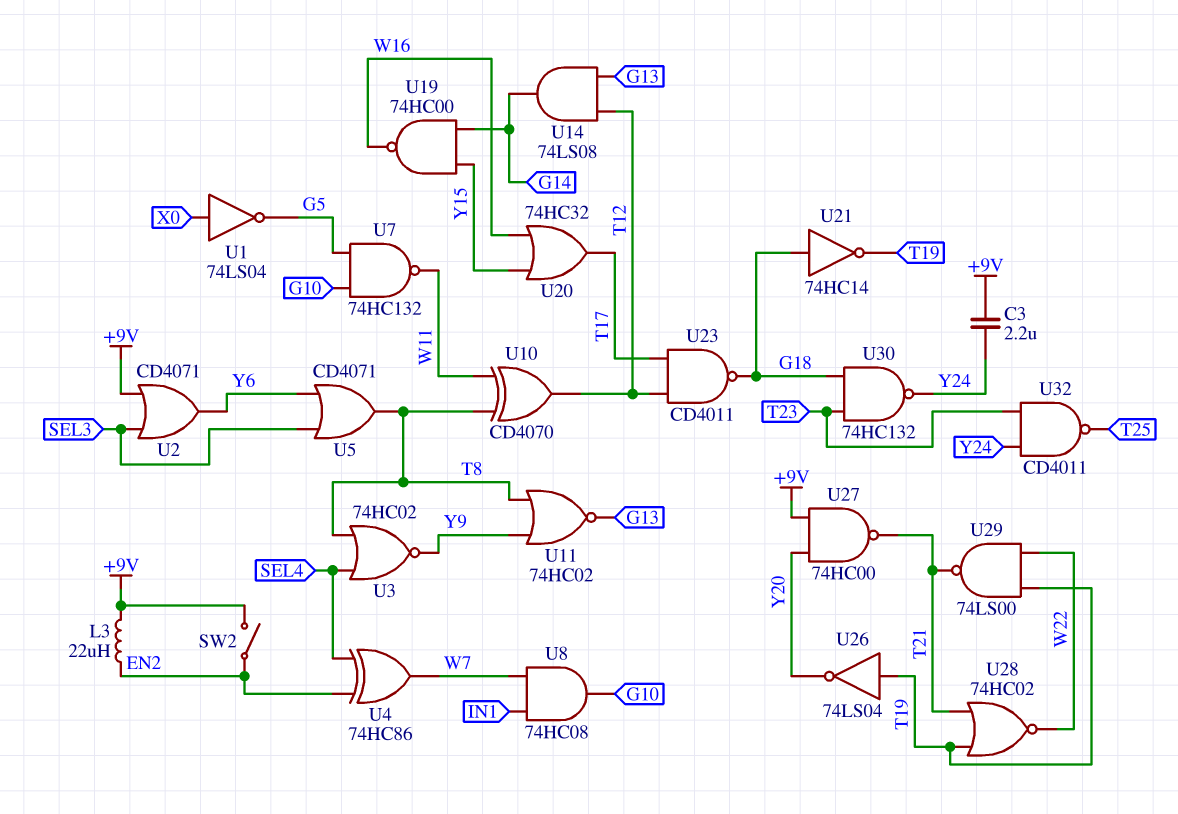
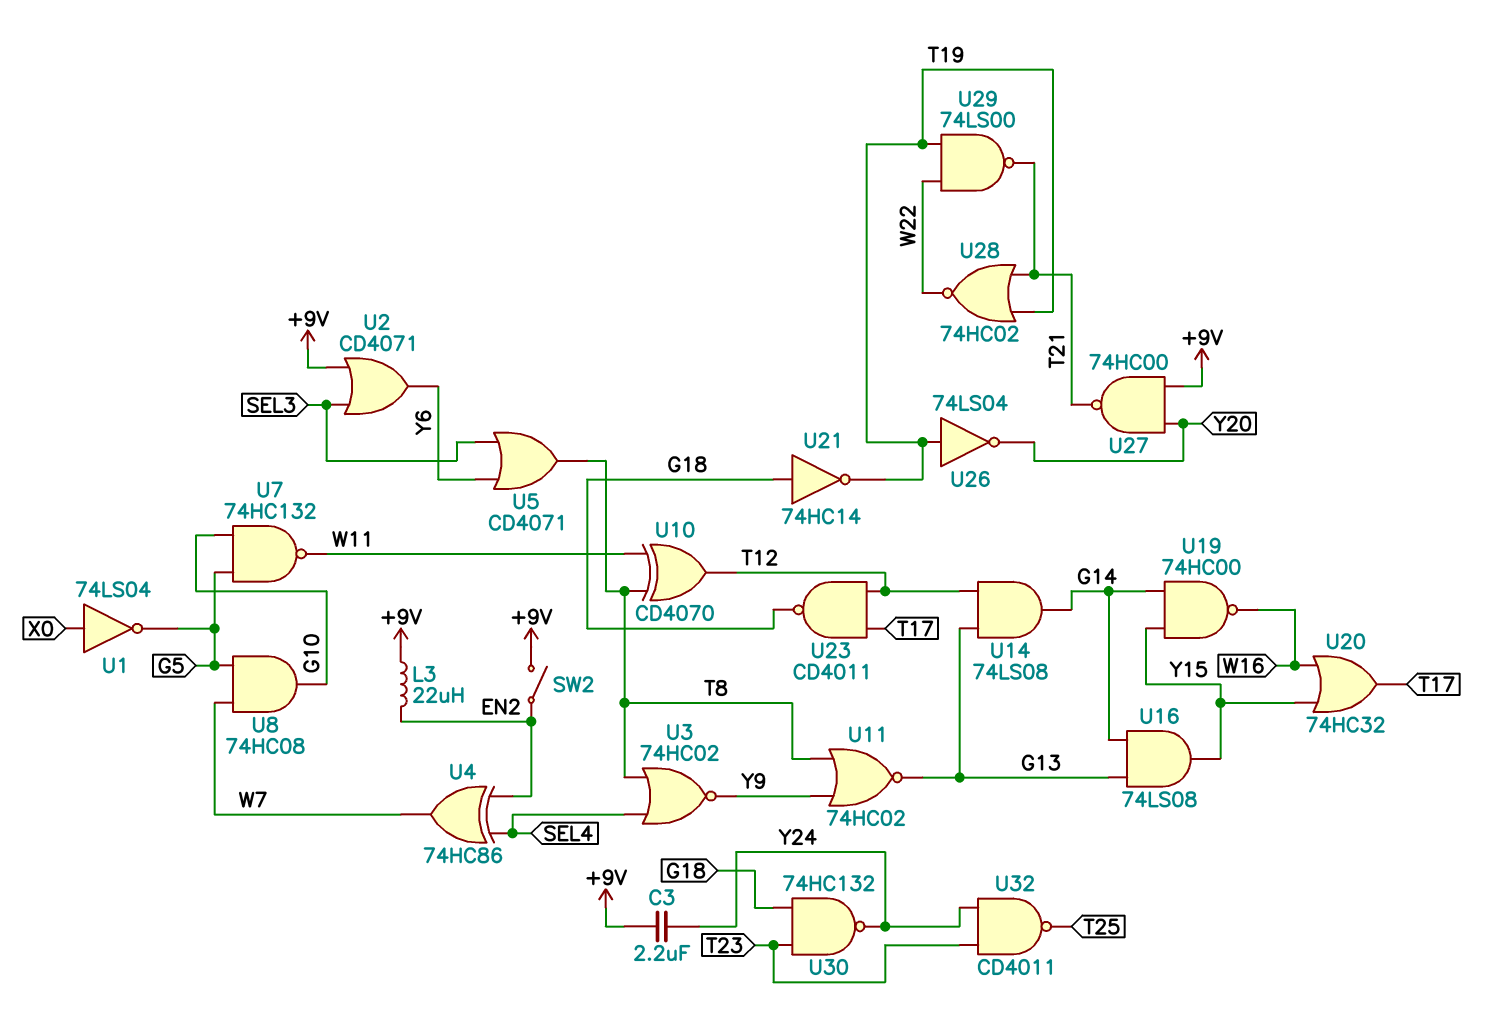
U8: AND 74HC08 (in IN1, in W7, out G10) -> AND 74HC08 (in G5, in W7, out G10)
U16: none -> AND 74LS08 (in G13, in G14, out Y15)

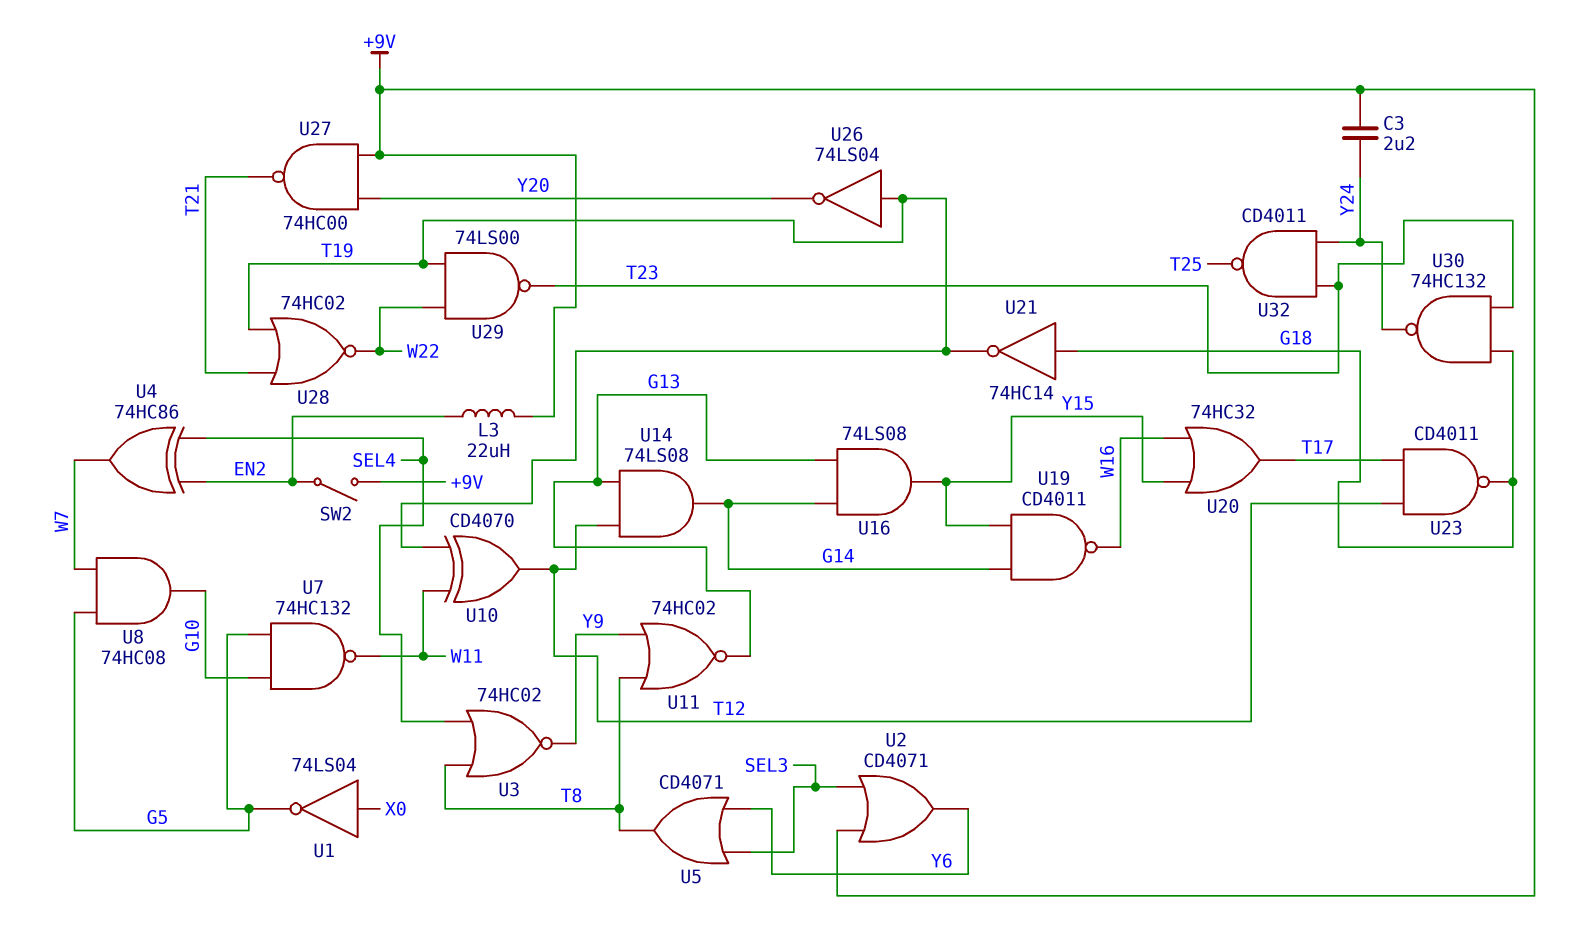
U10: XOR CD4070 (in T8, in W11, out T12) -> XOR CD4070 (in T19, in W11, out T12)
U19: NAND 74HC00 (in G14, in Y15, out W16) -> NAND CD4011 (in G14, in Y15, out W16)
U29: NAND 74LS00 (in T19, in W22, out T21) -> NAND 74LS00 (in T19, in W22, out T23)

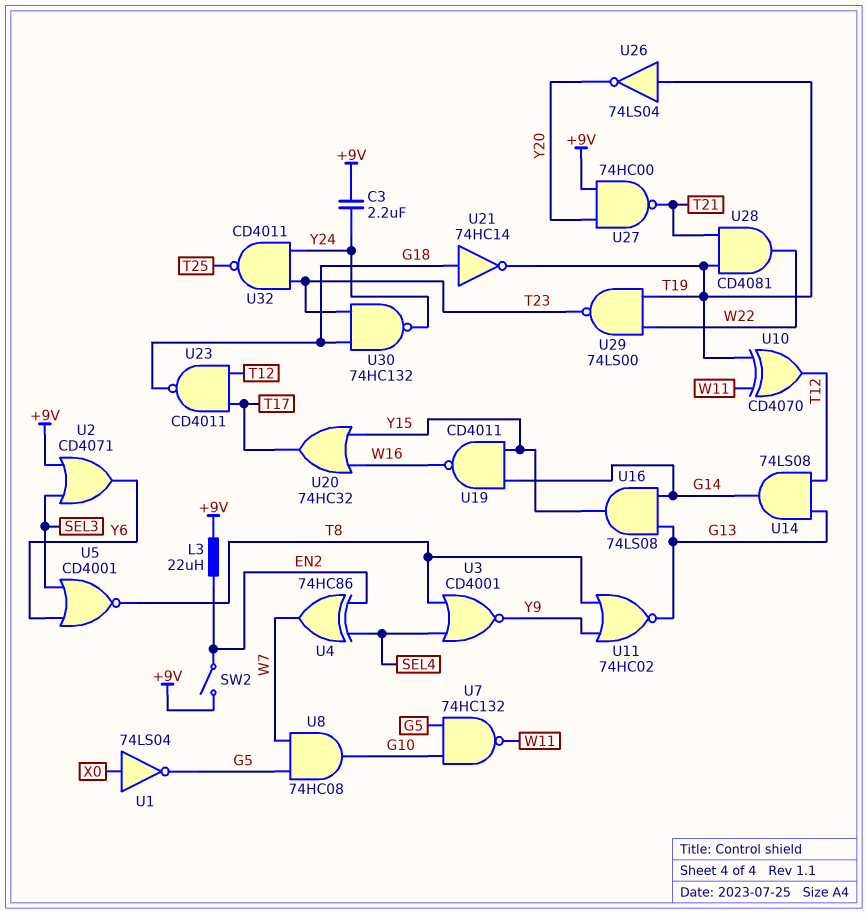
U3: NOR 74HC02 (in SEL4, in T8, out Y9) -> NOR CD4001 (in SEL4, in T8, out Y9)
U5: OR CD4071 (in SEL3, in Y6, out T8) -> NOR CD4001 (in SEL3, in Y6, out T8)
U28: NOR 74HC02 (in T19, in T21, out W22) -> AND CD4081 (in T19, in T21, out W22)

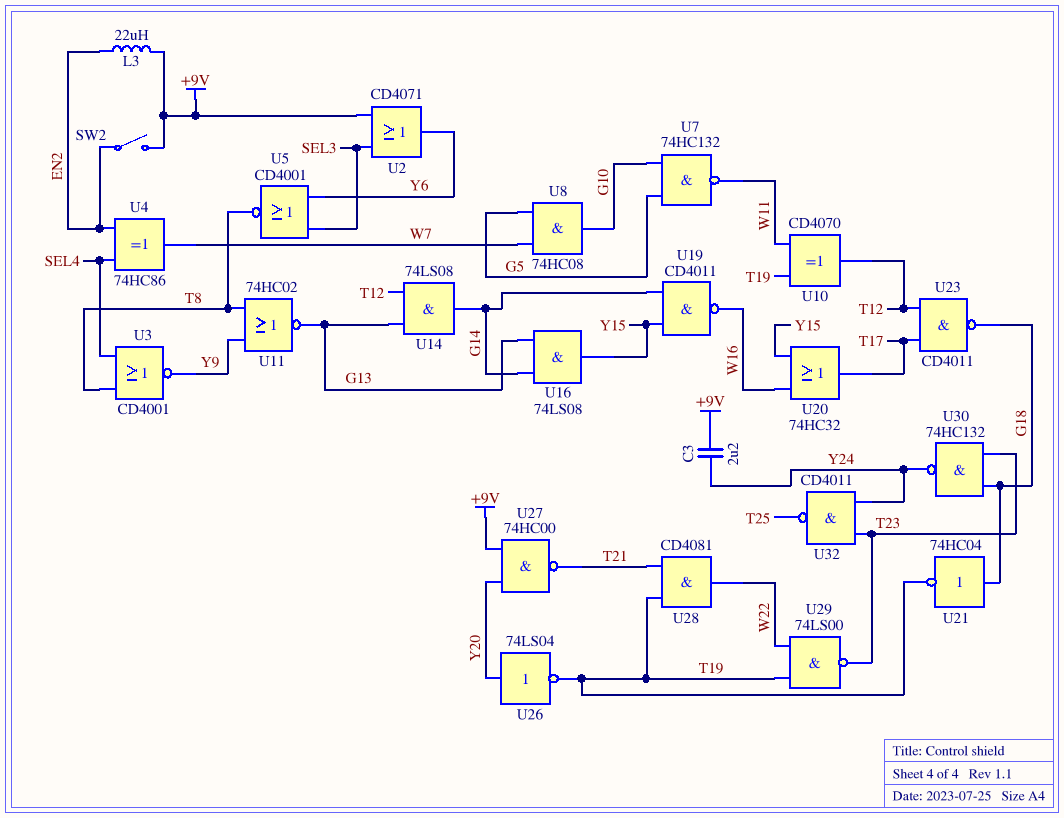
U1: NOT 74LS04 (in X0, out G5) -> none
U21: NOT 74HC14 (in G18, out T19) -> NOT 74HC04 (in G18, out T19)
U26: NOT 74LS04 (in T19, out Y20) -> NOT 74LS04 (in Y20, out T19)

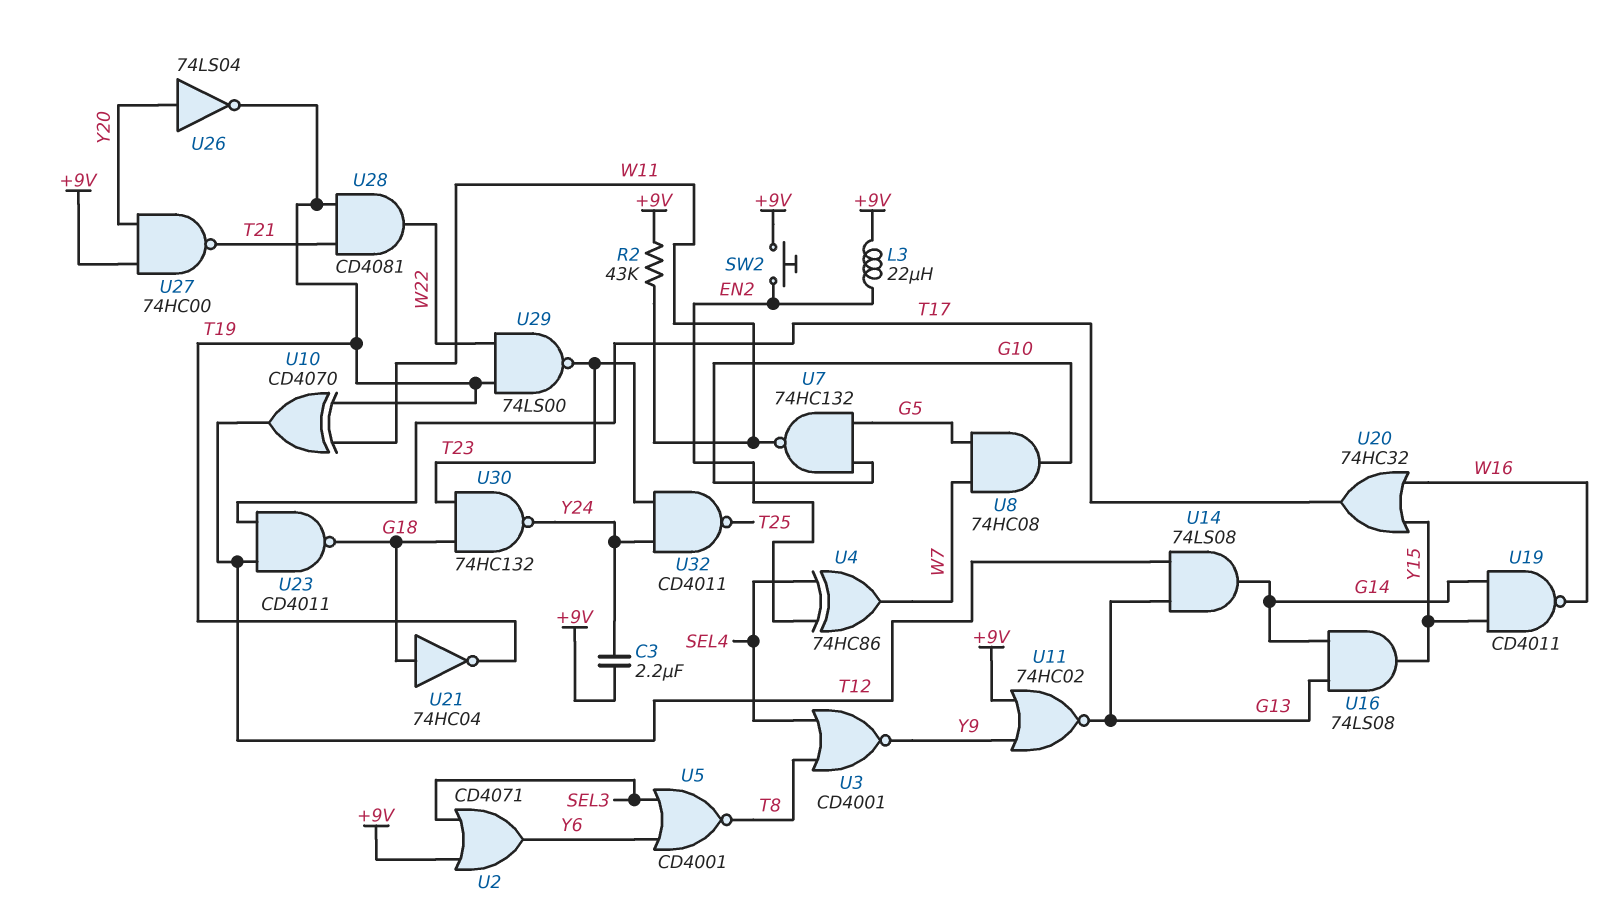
R2: none -> 43k (+9V, W11)
SW2: switch (+9V, EN2) -> button (+9V, EN2)
U11: NOR 74HC02 (in T8, in Y9, out G13) -> NOR 74HC02 (in +9V, in Y9, out G13)

